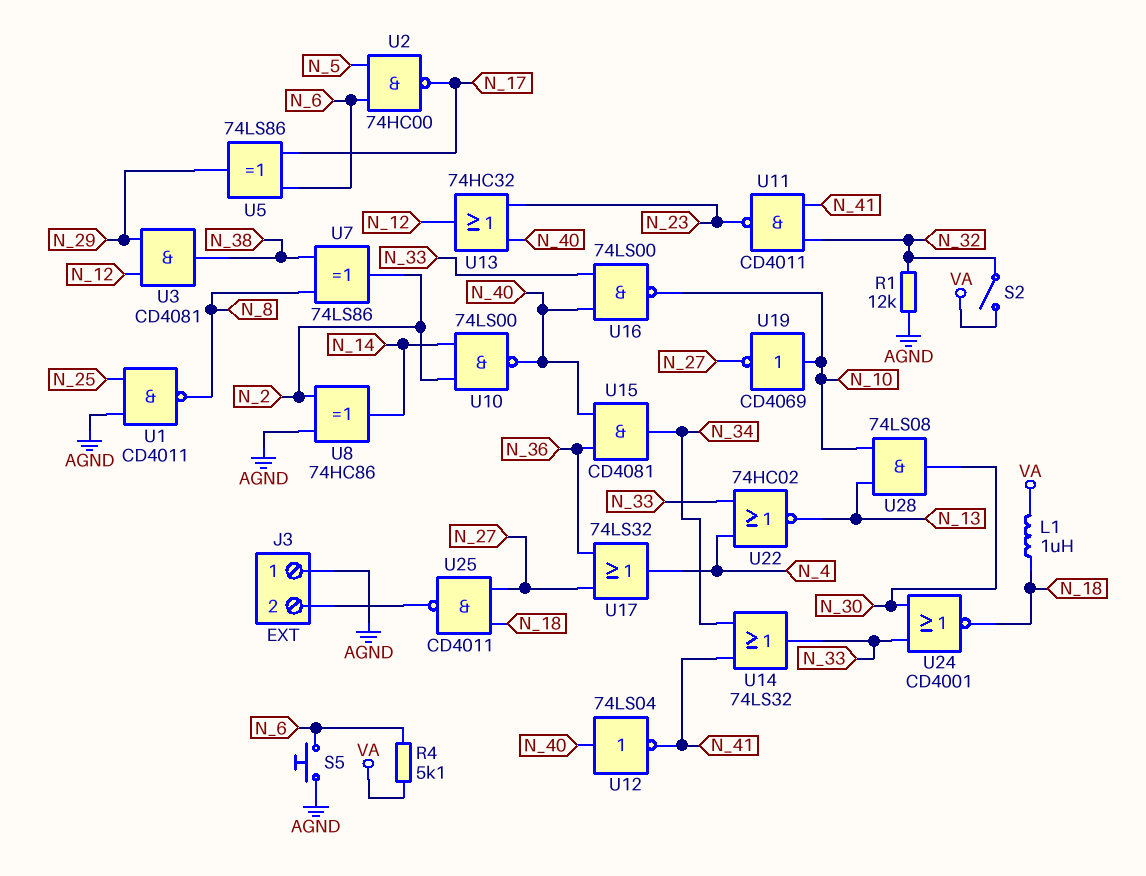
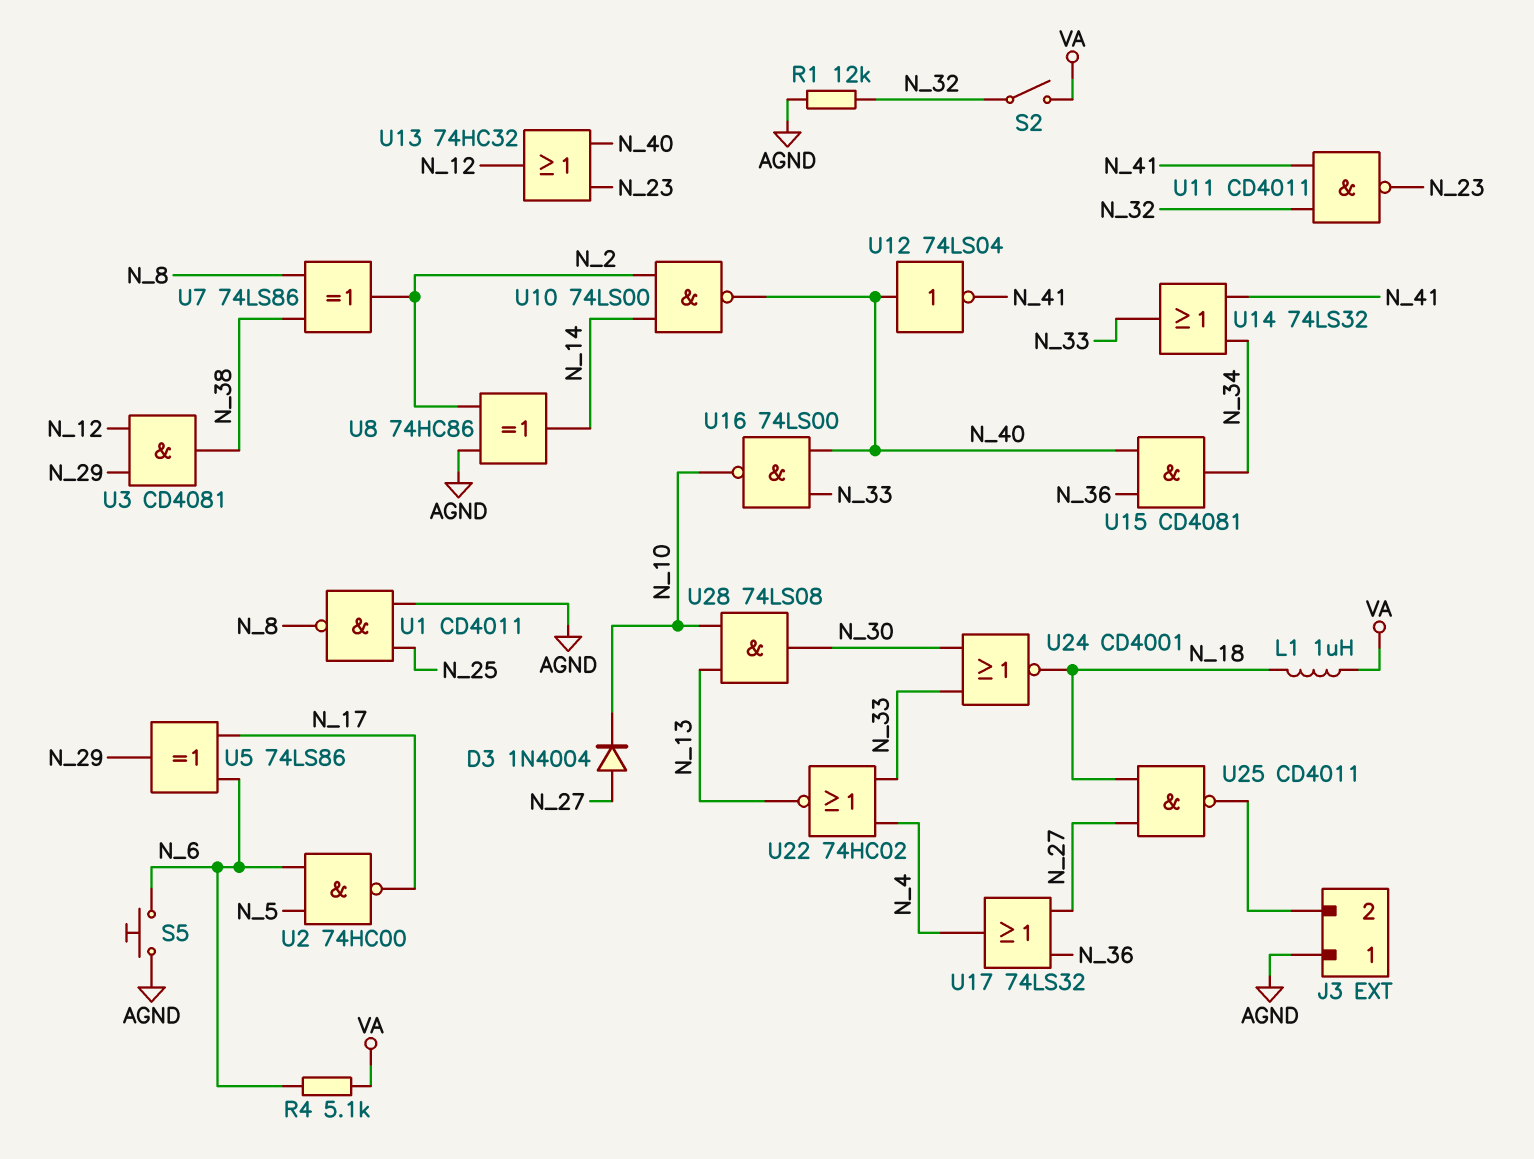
D3: none -> diode 1N4004 (A N_27, K N_10)
U19: NOT CD4069 (in N_10, out N_27) -> none

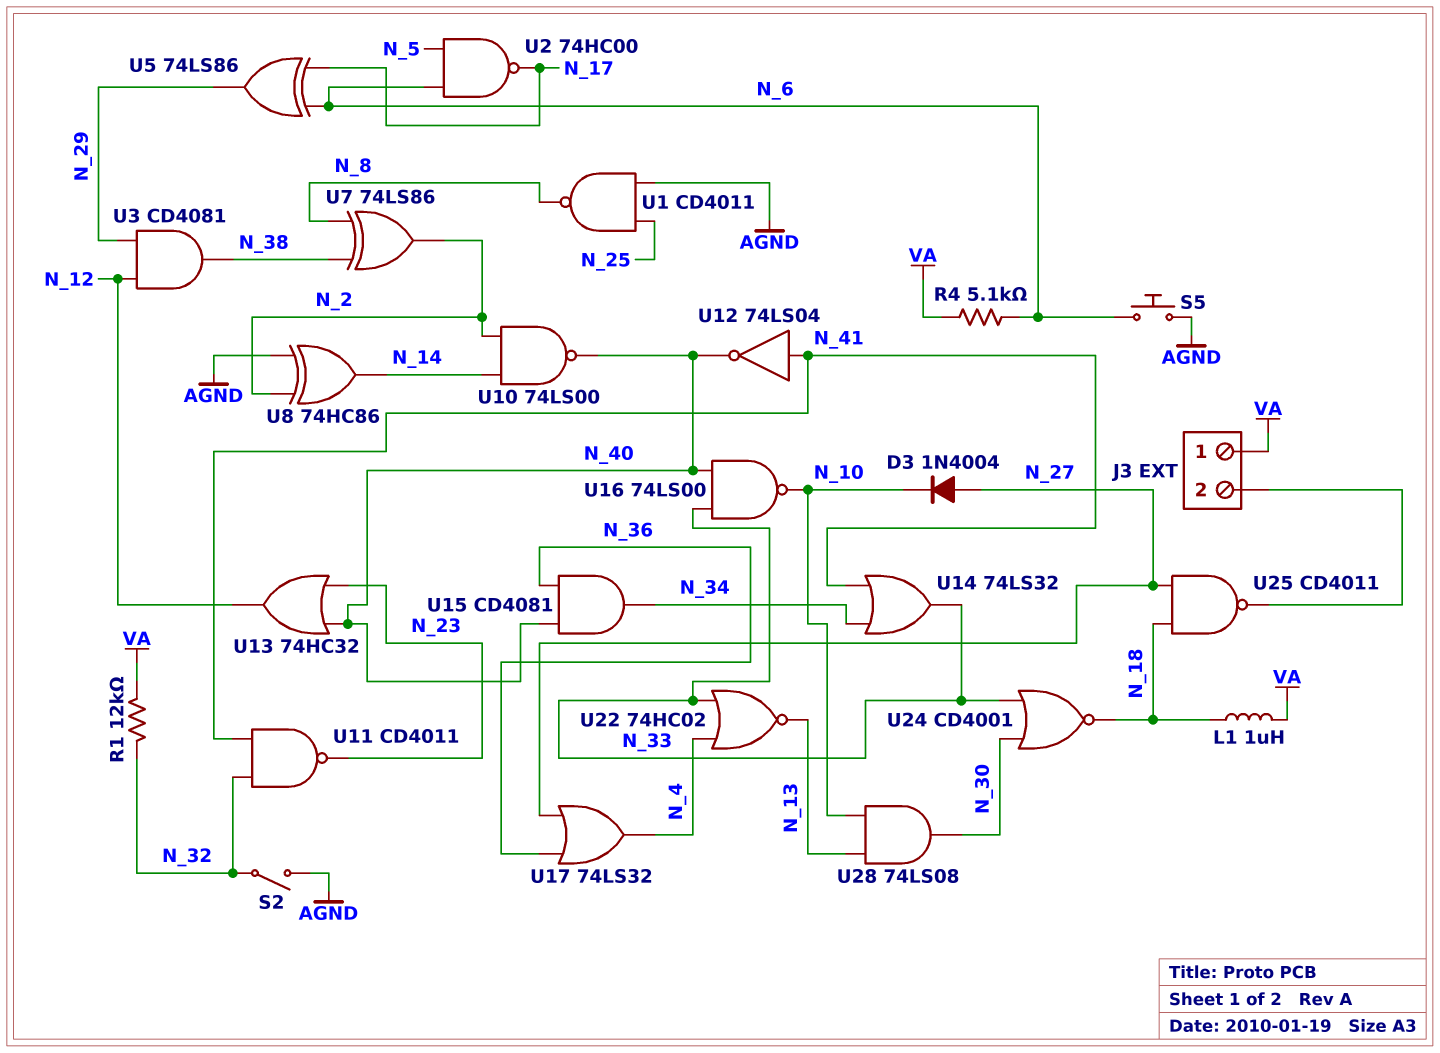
J3 pin 1: AGND -> VA
R1: 12k (AGND, N_32) -> 12k (N_32, VA)
S2: switch (N_32, VA) -> switch (AGND, N_32)
U12: NOT 74LS04 (in N_40, out N_41) -> NOT 74LS04 (in N_41, out N_40)

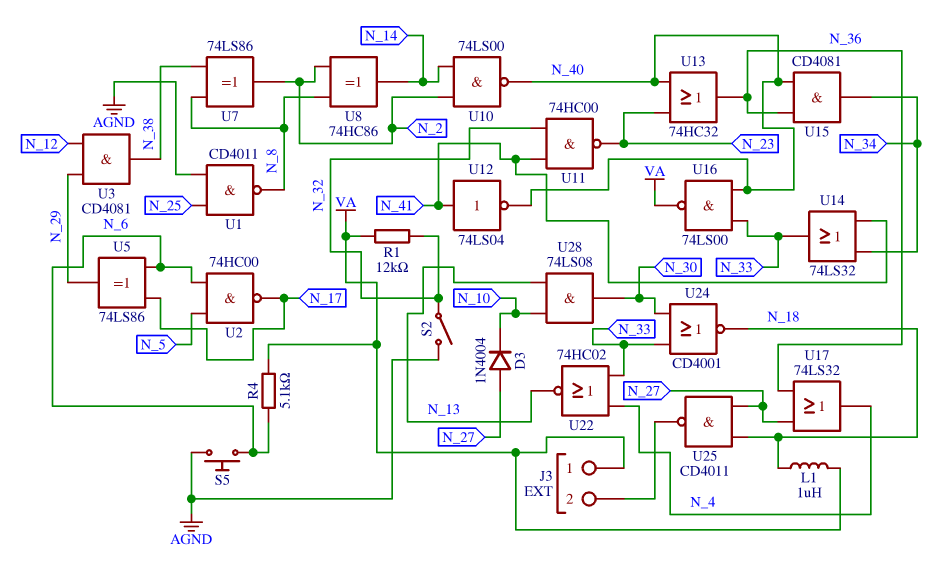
U8: XOR 74HC86 (in AGND, in N_2, out N_14) -> XOR 74HC86 (in N_2, in N_8, out N_14)
U11: NAND CD4011 (in N_32, in N_41, out N_23) -> NAND 74HC00 (in N_32, in N_41, out N_23)
U13: OR 74HC32 (in N_23, in N_40, out N_12) -> OR 74HC32 (in N_23, in N_40, out N_36)
U16: NAND 74LS00 (in N_33, in N_40, out N_10) -> NAND 74LS00 (in N_33, in N_40, out VA)

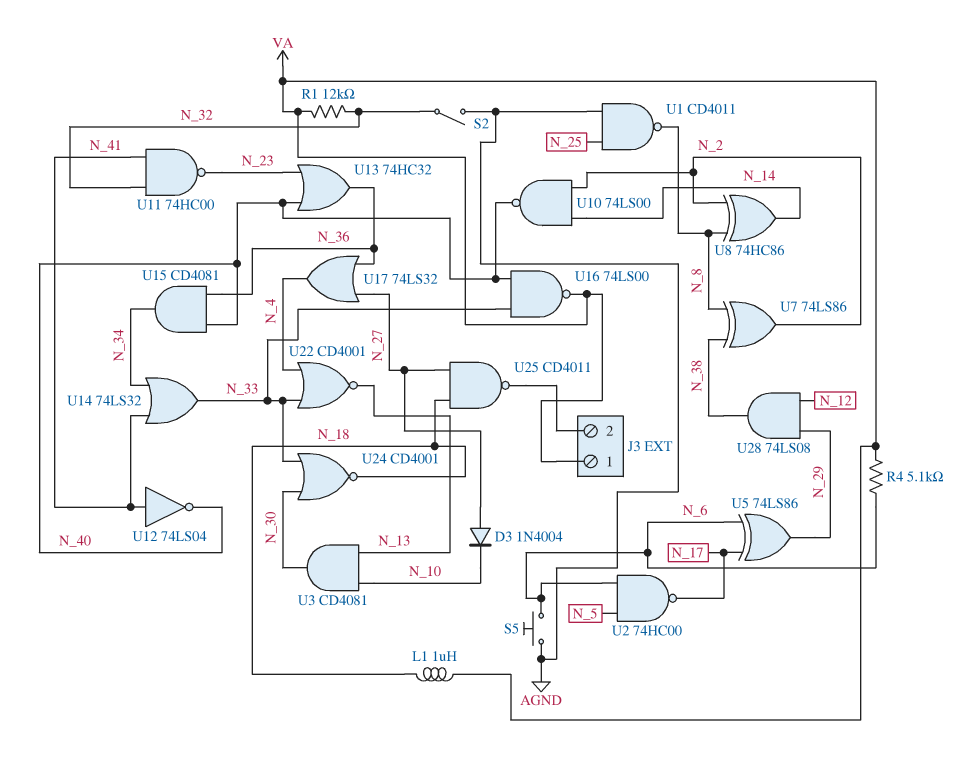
U3: AND CD4081 (in N_12, in N_29, out N_38) -> AND CD4081 (in N_10, in N_13, out N_30)
U22: NOR 74HC02 (in N_4, in N_33, out N_13) -> NOR CD4001 (in N_4, in N_33, out N_13)
U28: AND 74LS08 (in N_10, in N_13, out N_30) -> AND 74LS08 (in N_12, in N_29, out N_38)

